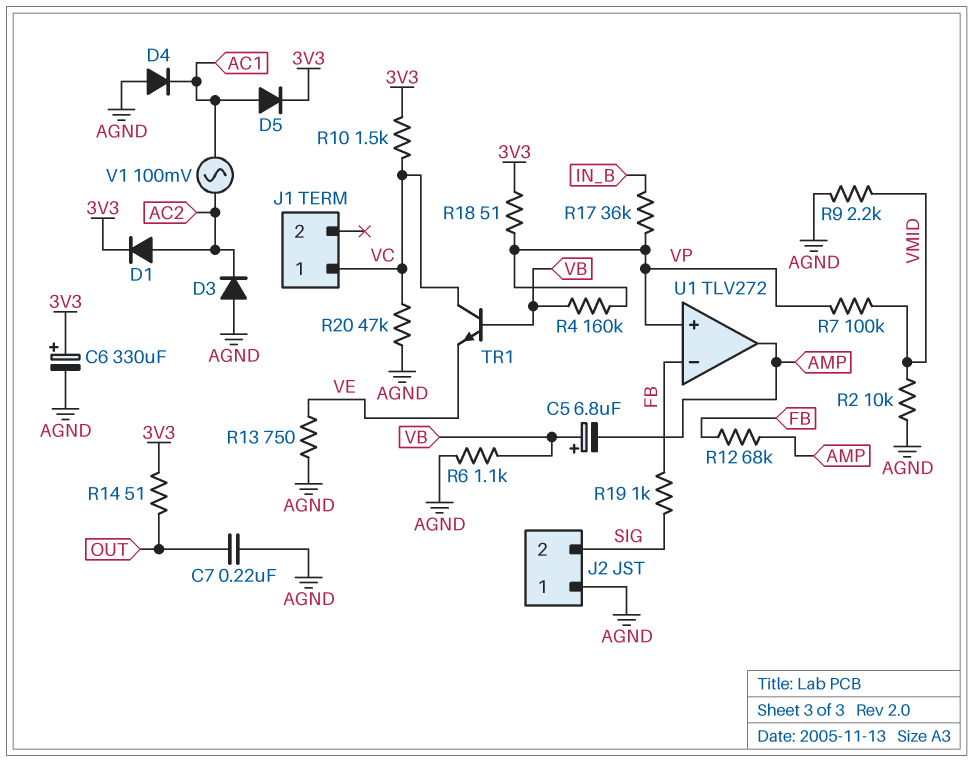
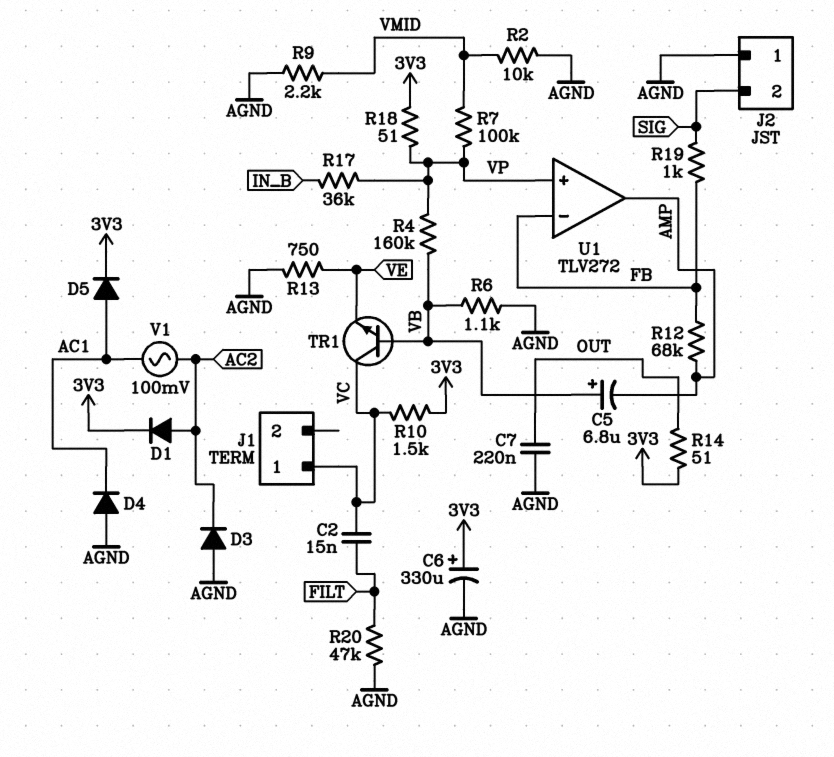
C2: none -> 15nF (FILT, VC)
R20: 47k (AGND, VC) -> 47k (AGND, FILT)

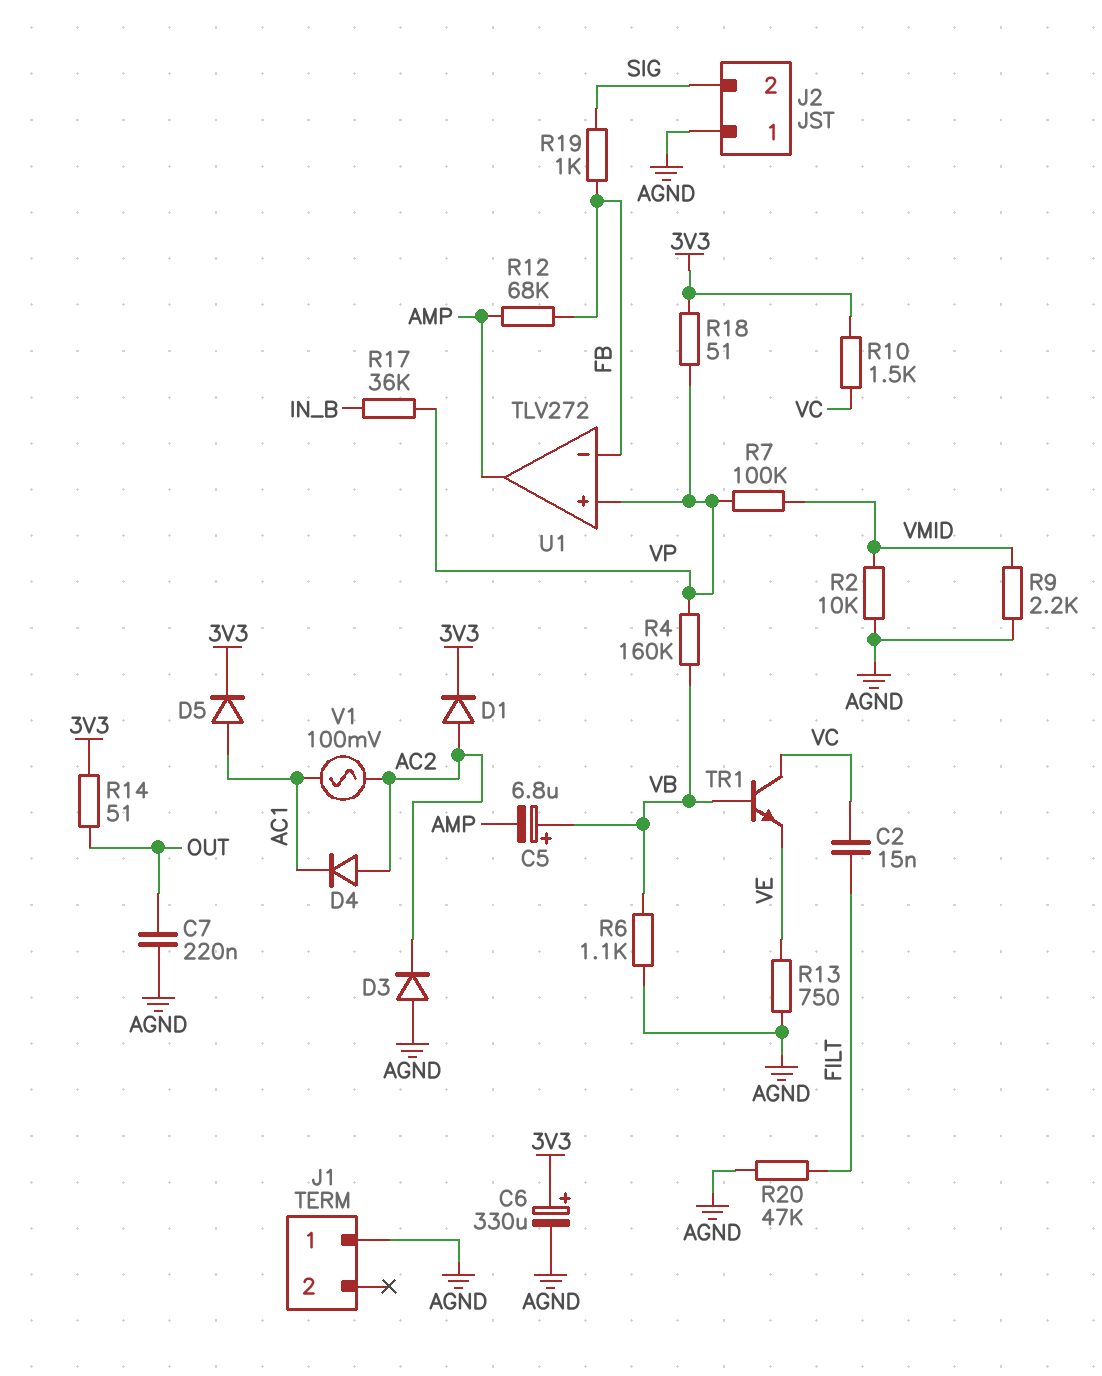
D4: diode (A AGND, K AC1) -> diode (A AC2, K AC1)
J1 pin 1: VC -> AGND

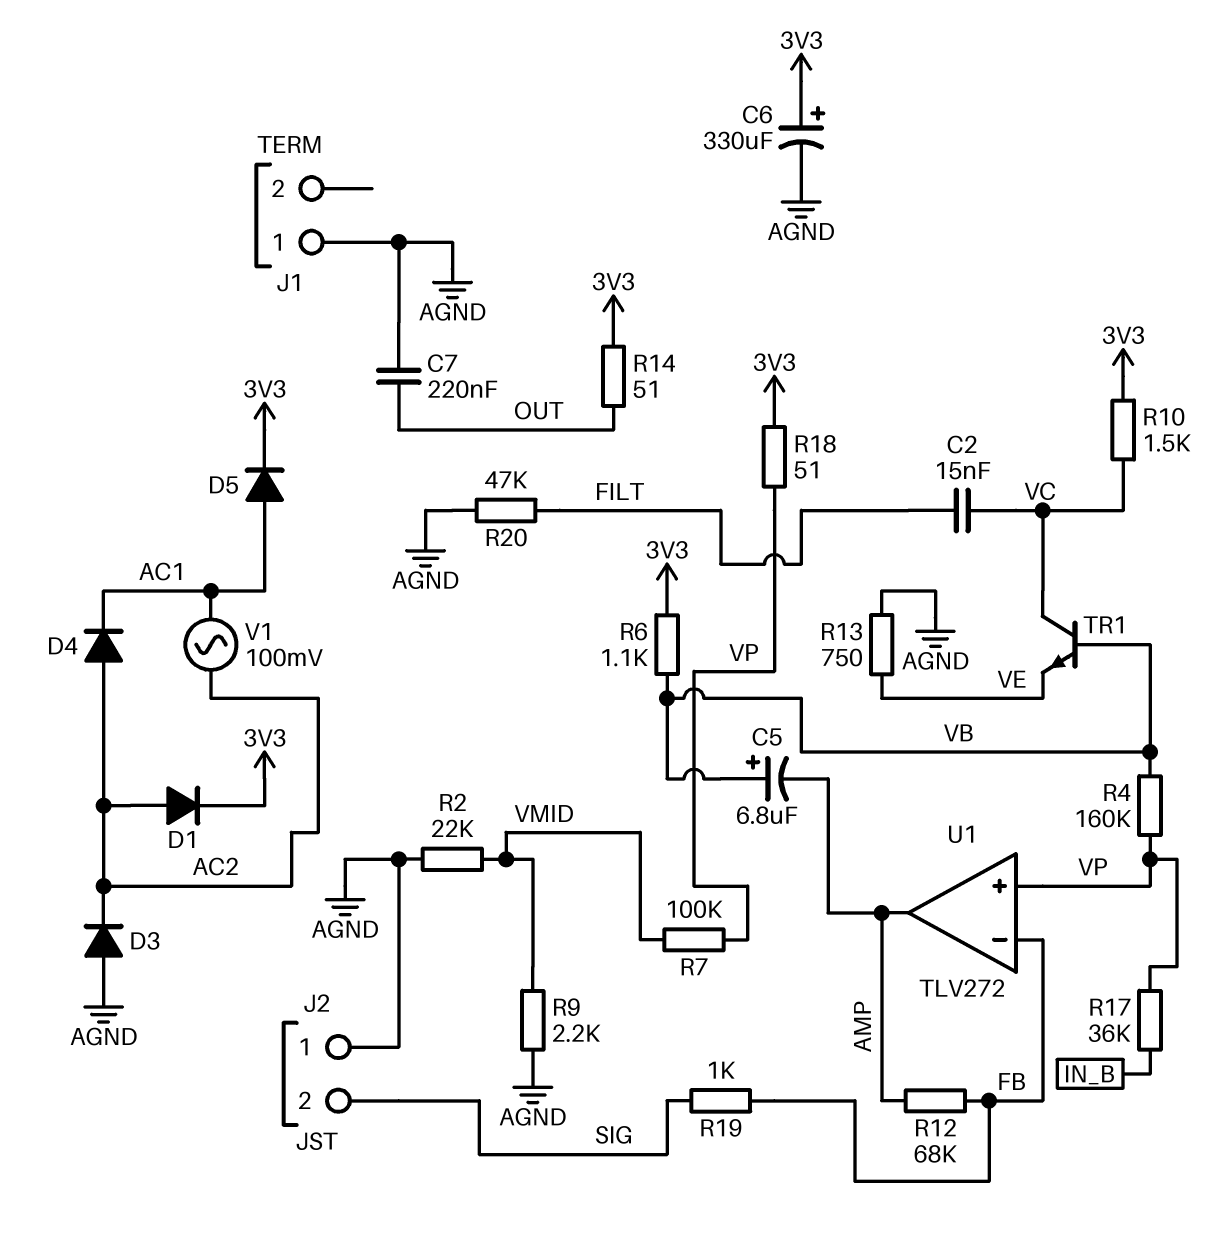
R2: 10k (AGND, VMID) -> 22k (AGND, VMID)
R6: 1.1k (AGND, VB) -> 1.1k (3V3, VB)

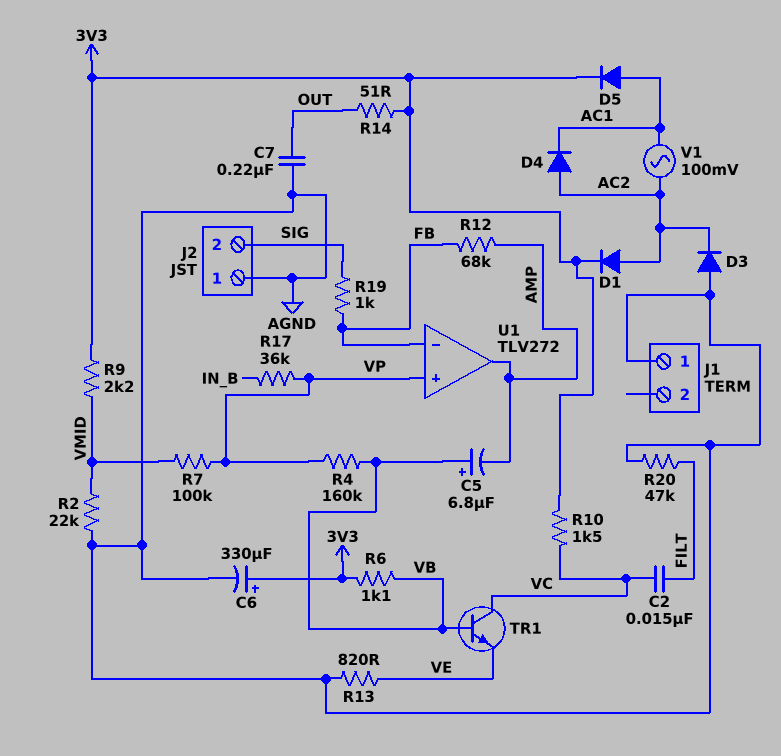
R9: 2.2k (AGND, VMID) -> 2.2k (3V3, VMID)
R13: 750 (AGND, VE) -> 820 (AGND, VE)
R18: 51 (3V3, VP) -> none

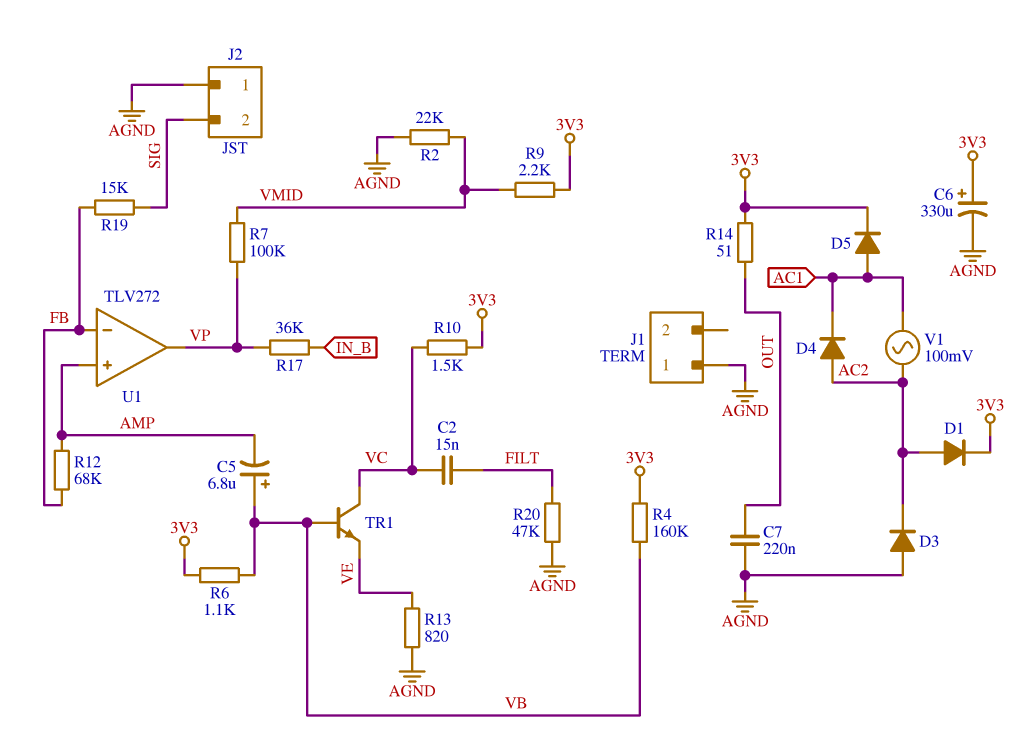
R4: 160k (VB, VP) -> 160k (3V3, VB)
R19: 1k (FB, SIG) -> 15k (FB, SIG)
U1 pin in+: VP -> AMP
U1 pin out: AMP -> VP

